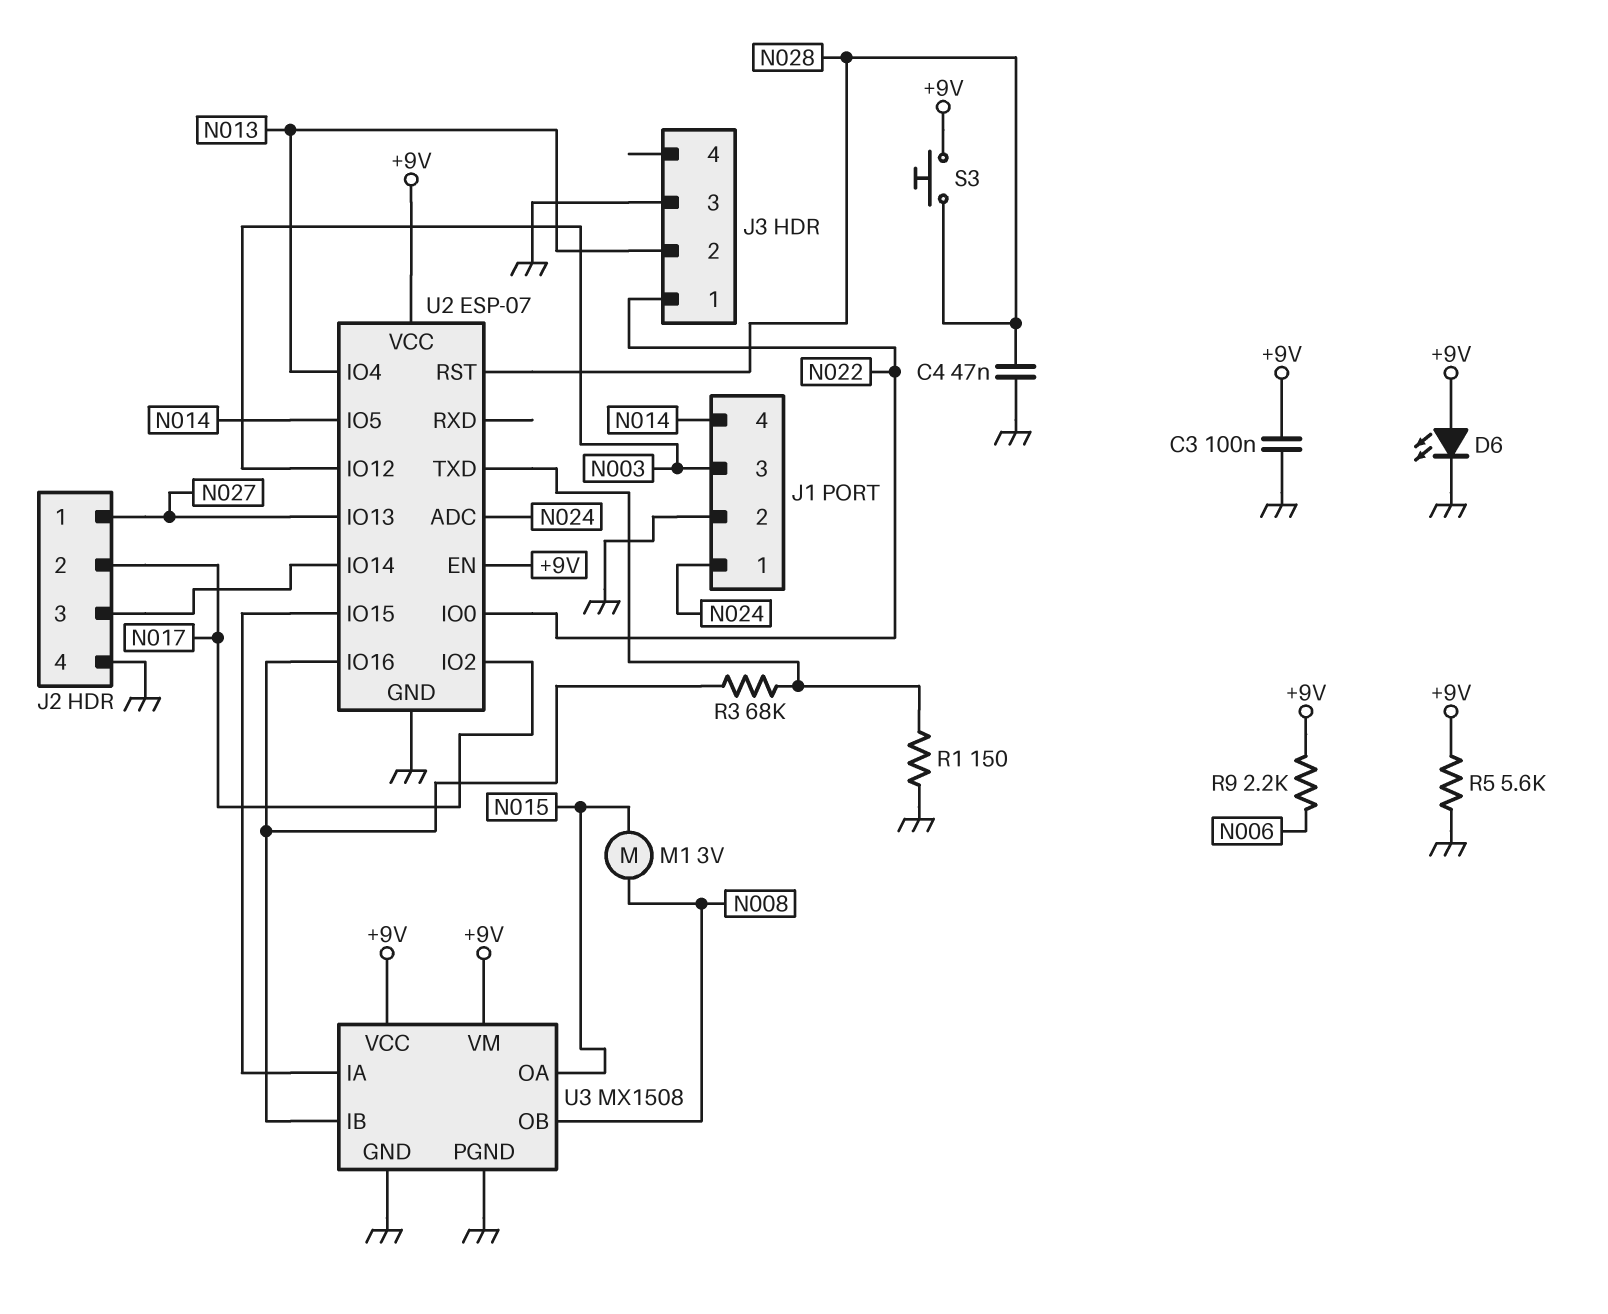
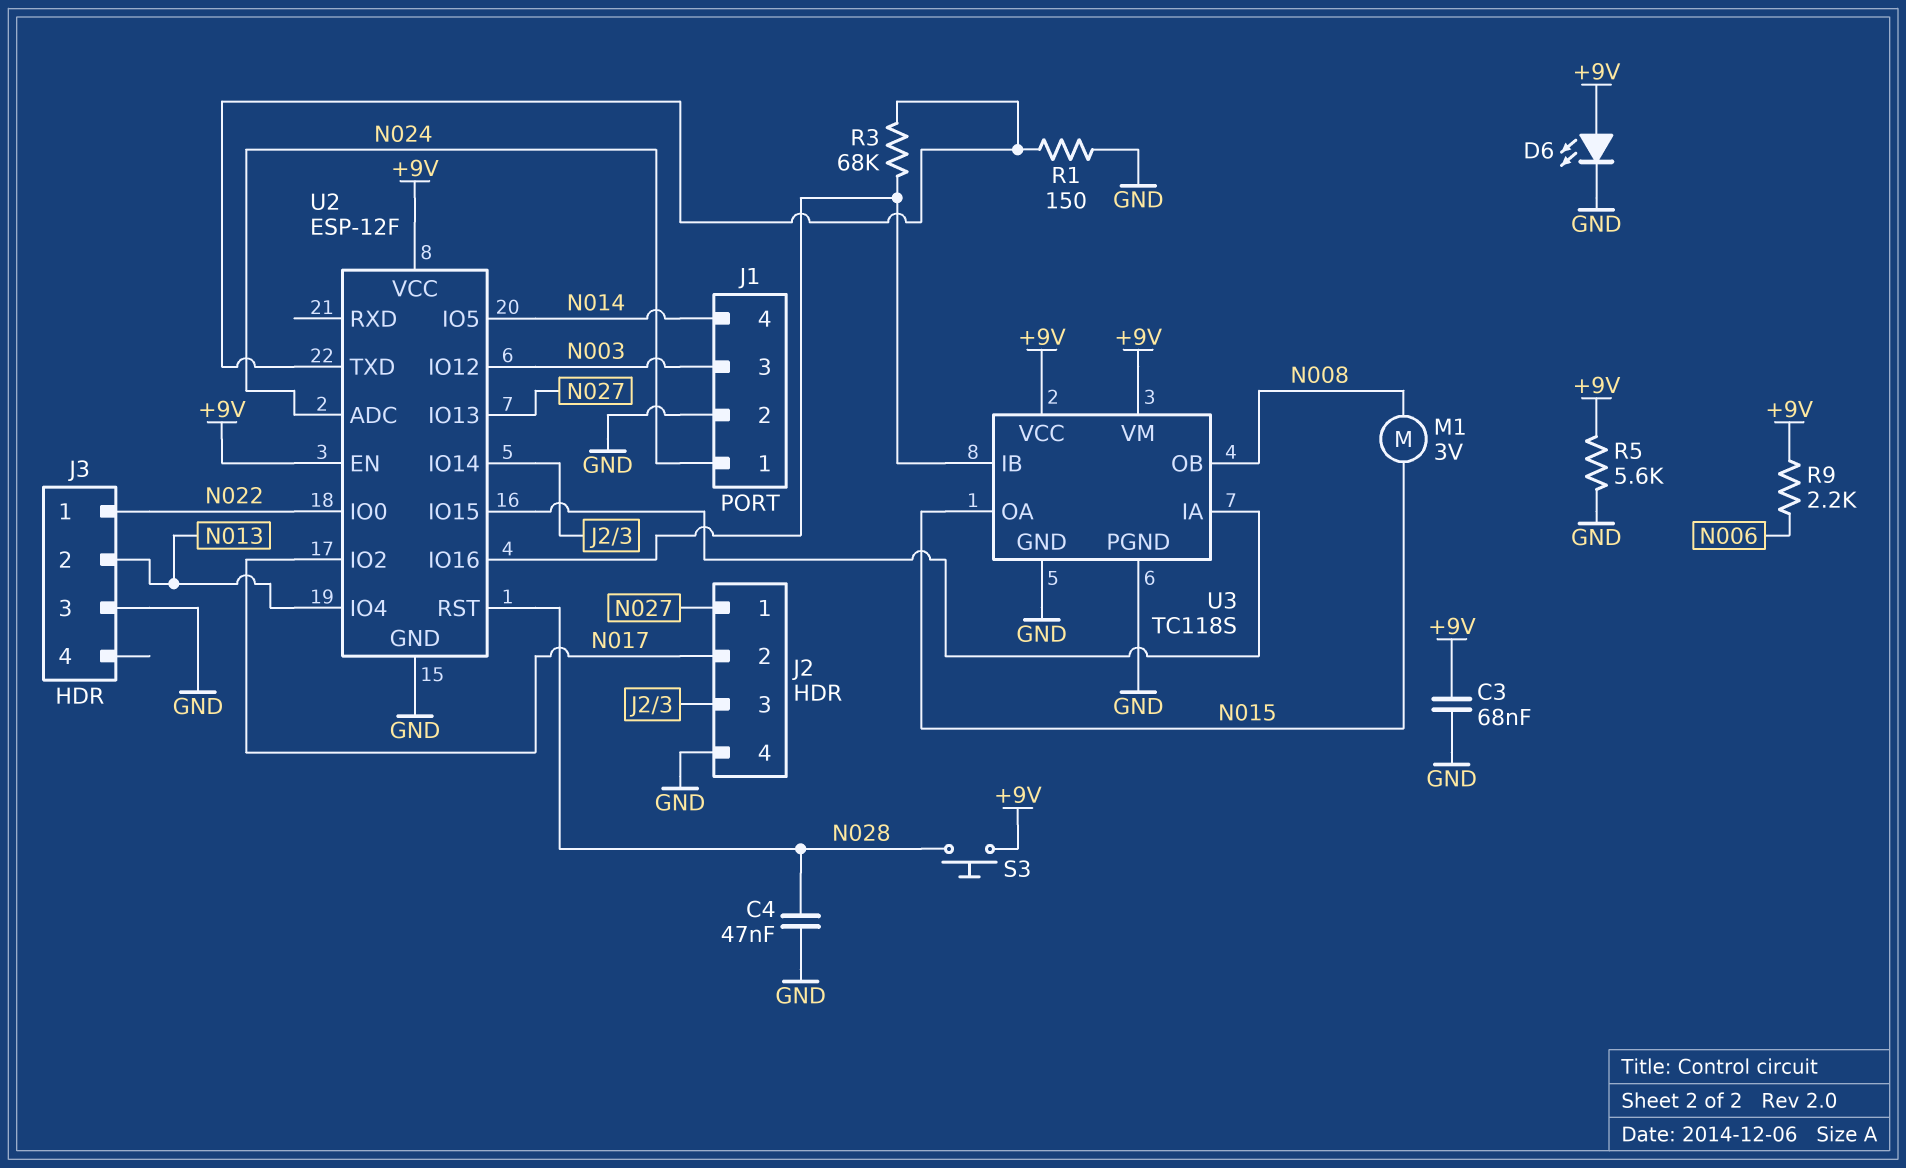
C3: 100nF (+9V, GND) -> 68nF (+9V, GND)
U2: ESP-07 -> ESP-12F
U3: MX1508 -> TC118S

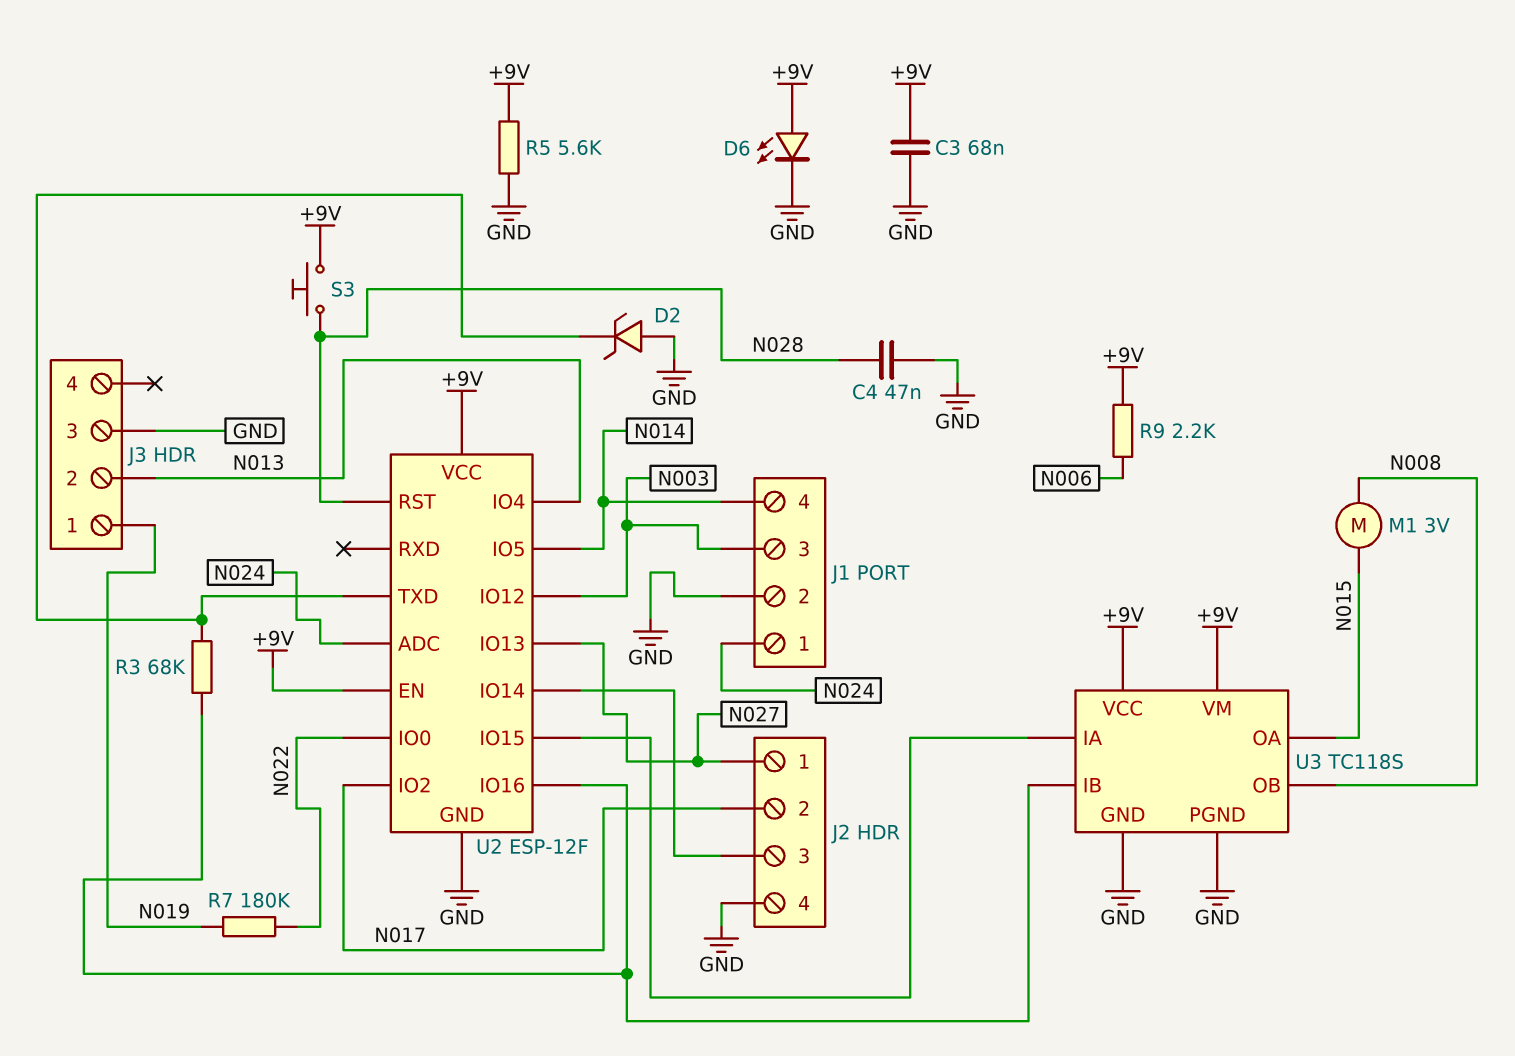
D2: none -> zener (A GND, K U2/TXD)
J3 pin 1: N022 -> N019
R1: 150 (GND, U2/TXD) -> none
R7: none -> 180k (N019, N022)

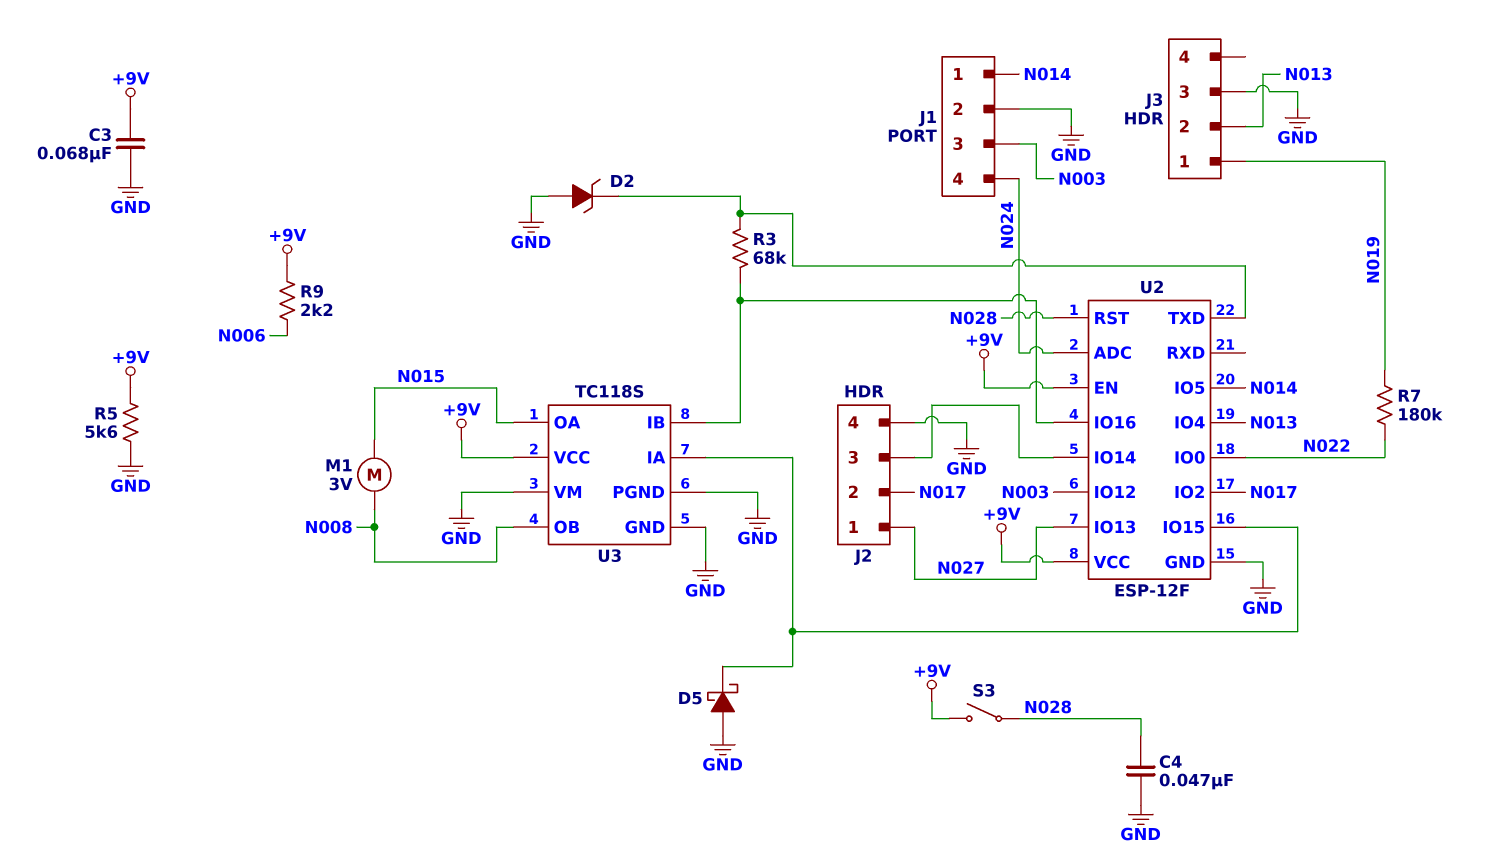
D5: none -> schottky (A GND, K U2/IO15)
D6: LED (A +9V, K GND) -> none
J1 pin 1: N024 -> N014
J1 pin 4: N014 -> N024
S3: button (+9V, N028) -> switch (+9V, N028)
U3 pin VM: +9V -> GND

